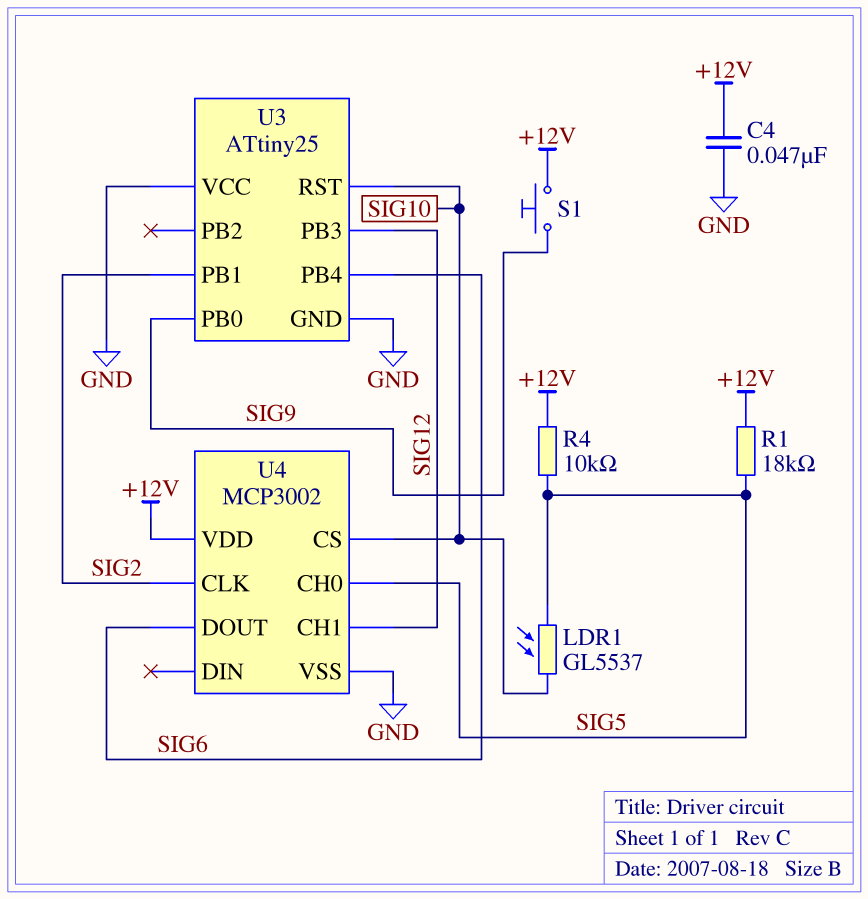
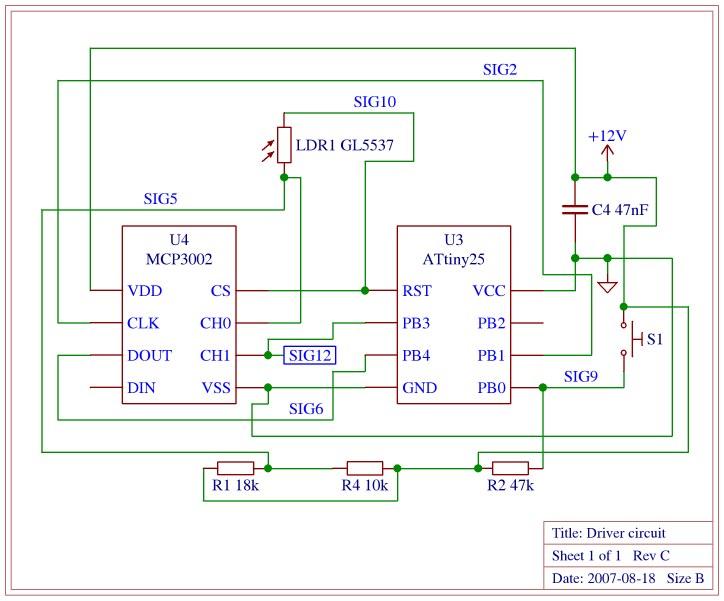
R2: none -> 47k (+12V, SIG9)

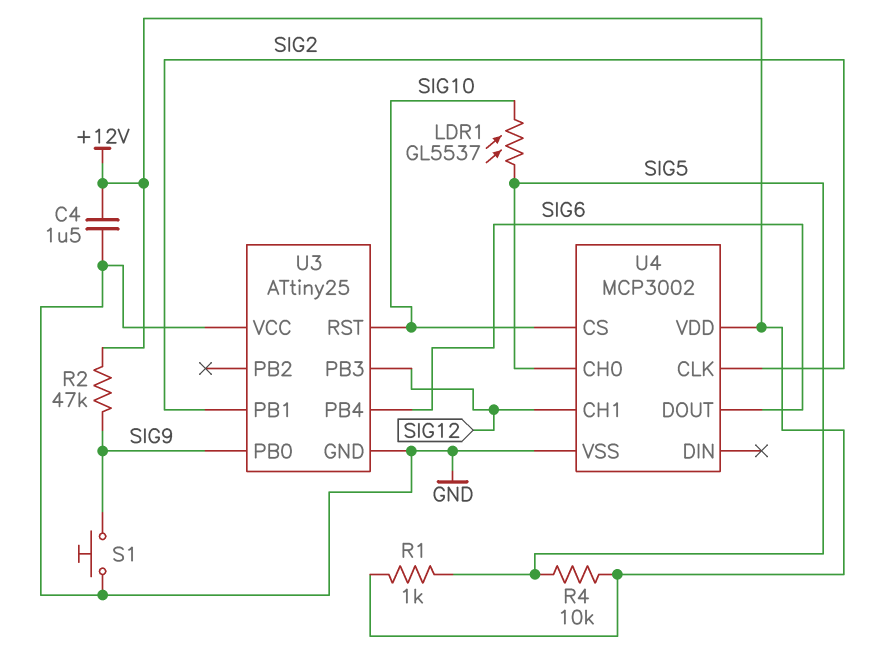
C4: 47nF (+12V, GND) -> 1.5uF (+12V, GND)
R1: 18k (+12V, SIG5) -> 1k (+12V, SIG5)
S1: button (+12V, SIG9) -> button (GND, SIG9)

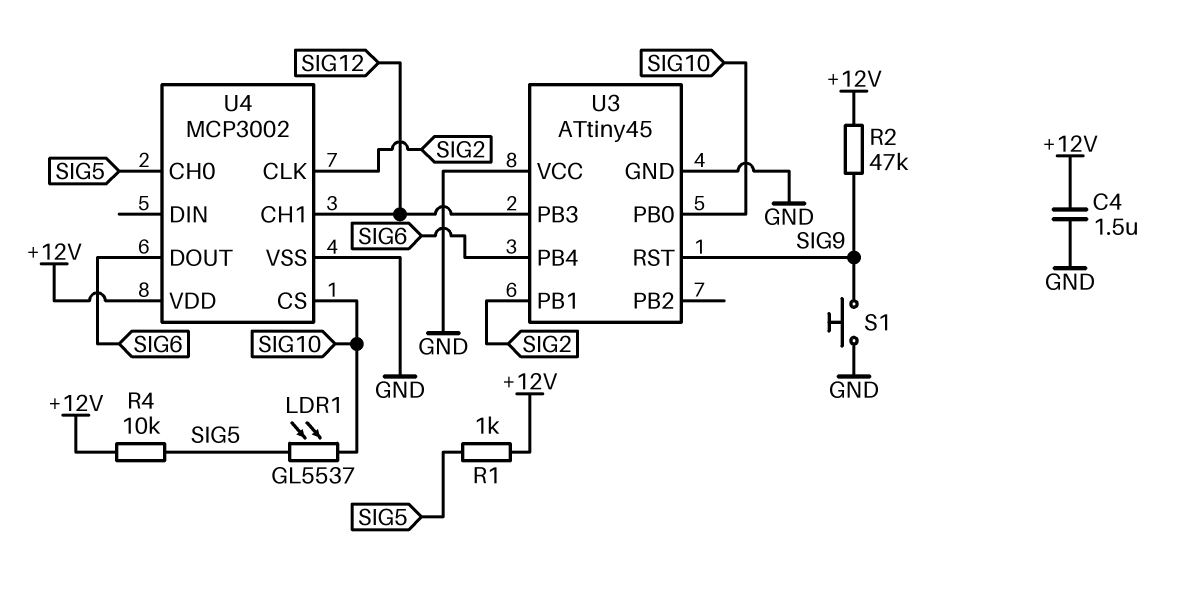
U3: ATtiny25 -> ATtiny45
U3 pin PB0: SIG9 -> SIG10
U3 pin RST: SIG10 -> SIG9

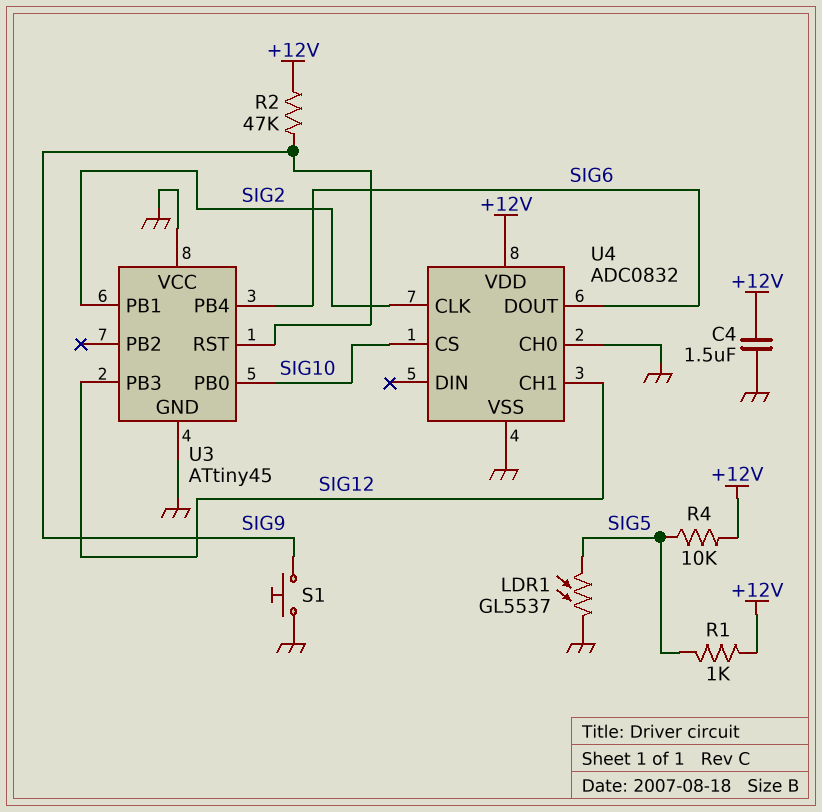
LDR1: GL5537 (SIG5, SIG10) -> GL5537 (GND, SIG5)
U4: MCP3002 -> ADC0832
U4 pin CH0: SIG5 -> GND

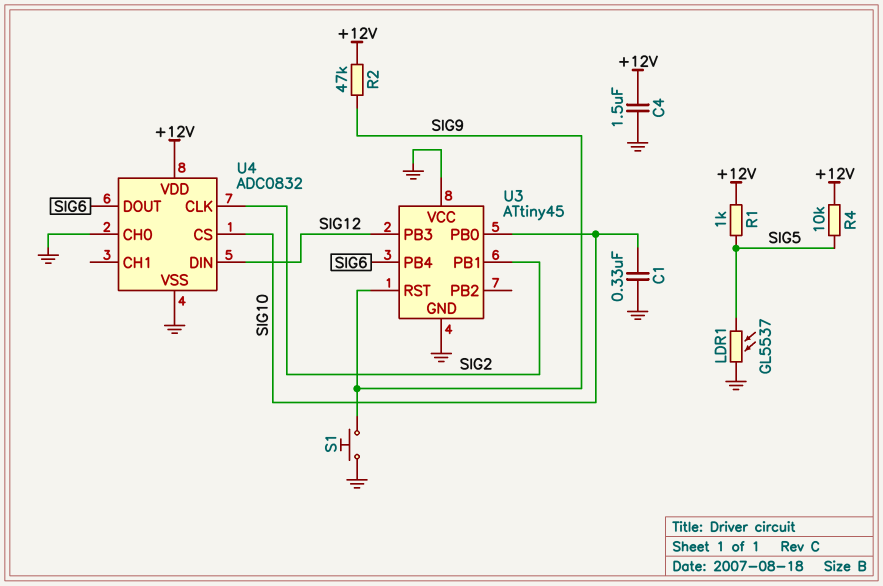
C1: none -> 330nF (GND, SIG10)
U4 pin CH1: SIG12 -> none
U4 pin DIN: none -> SIG12

